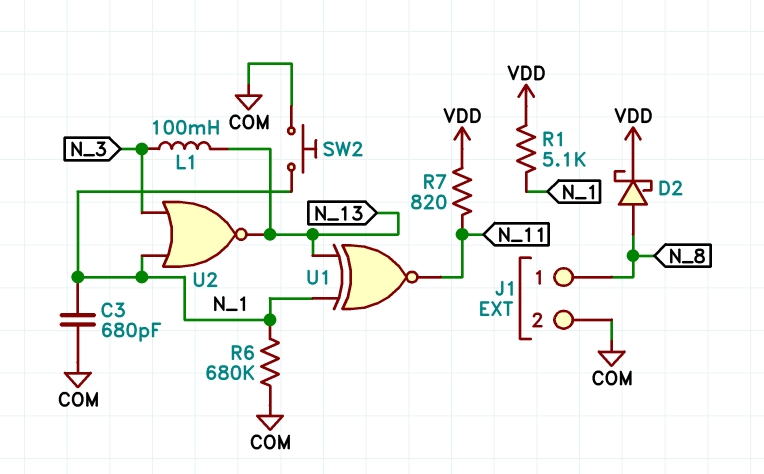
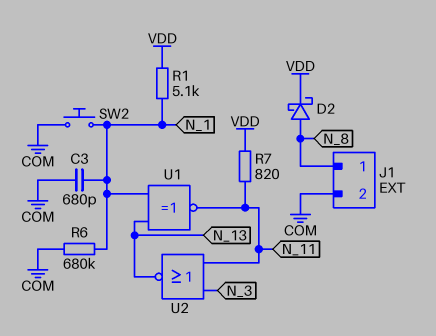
L1: 100mH (N_3, N_13) -> none
U2: NOR (in N_1, in N_3, out N_13) -> NOR (in N_3, in N_11, out N_13)

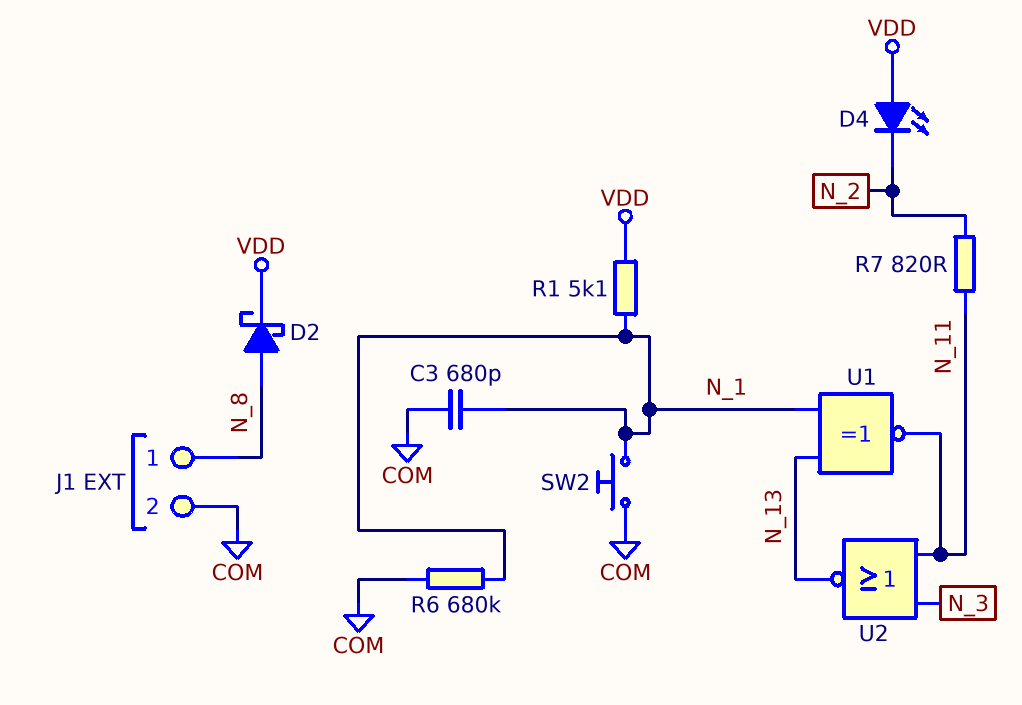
D4: none -> LED (A VDD, K N_2)
R7: 820 (N_11, VDD) -> 820 (N_2, N_11)

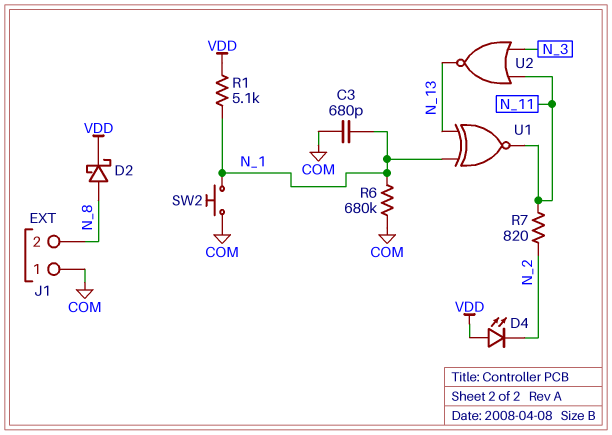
J1 pin 1: N_8 -> COM
J1 pin 2: COM -> N_8

